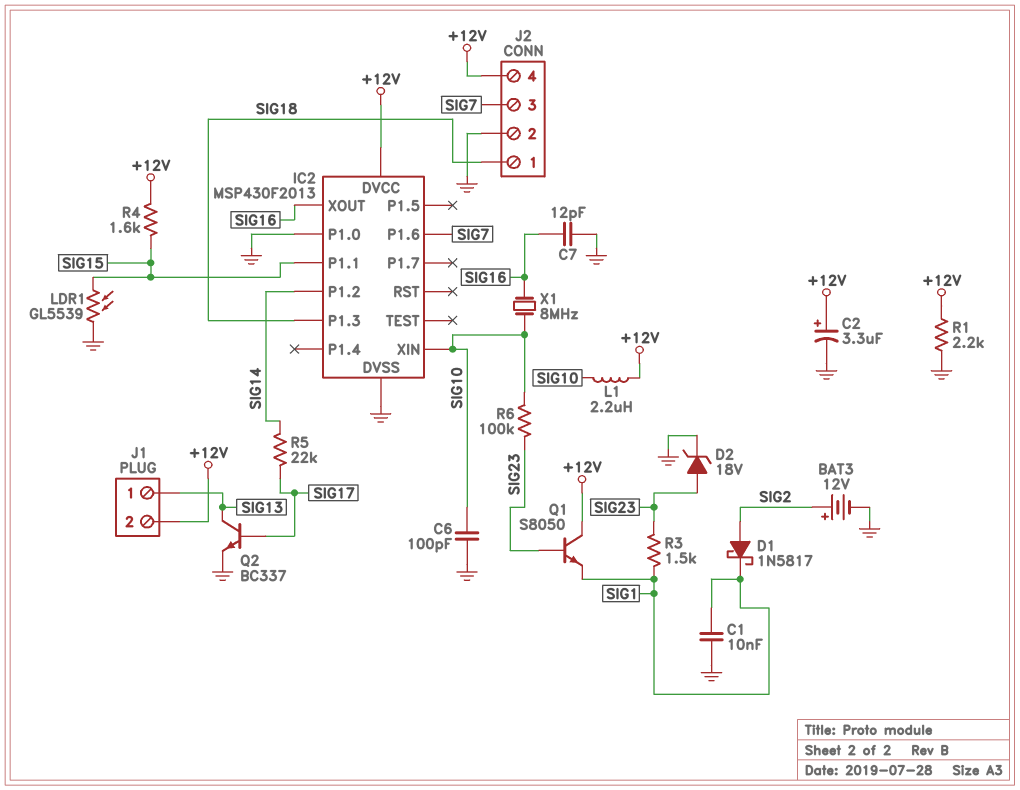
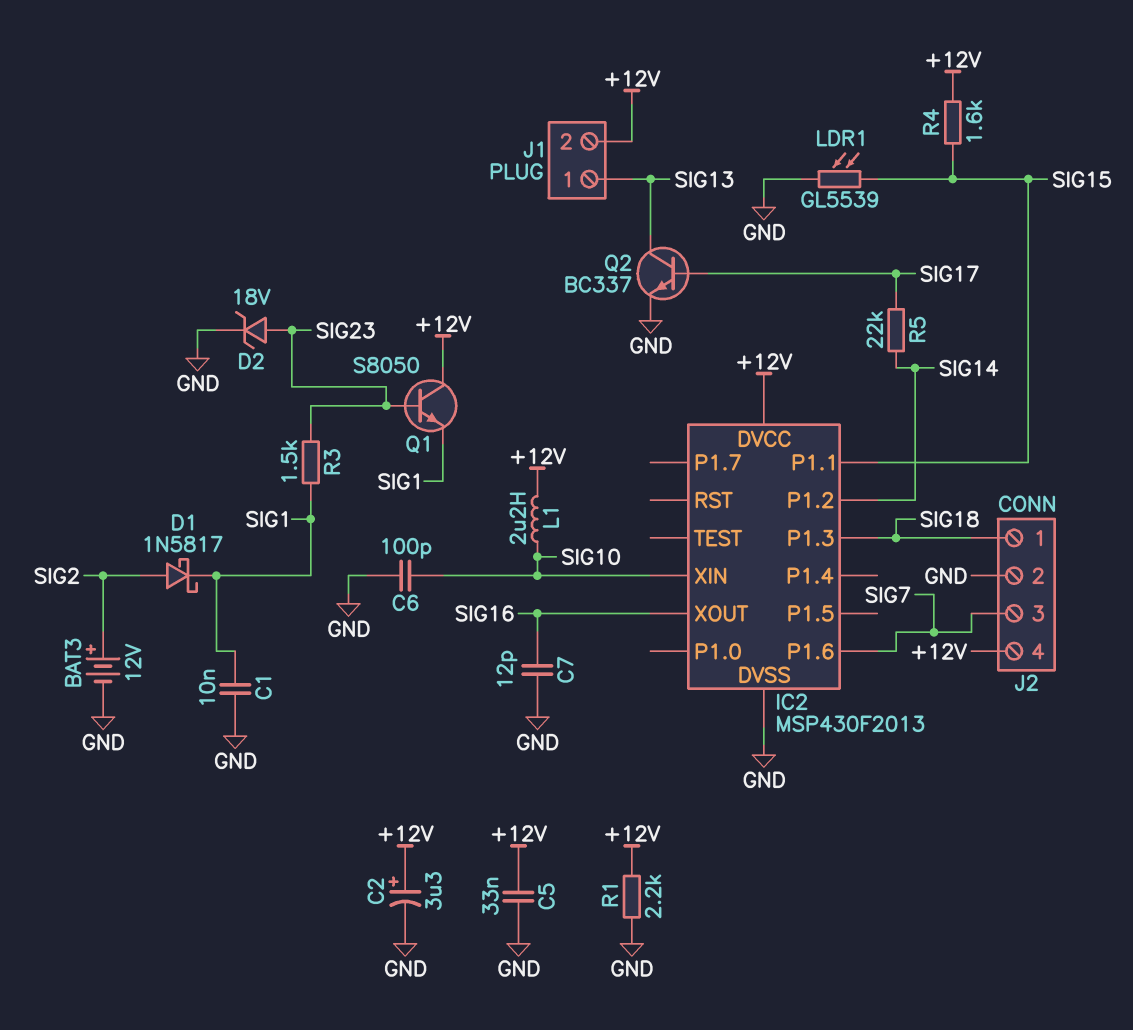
C5: none -> 33nF (+12V, GND)
IC2 pin P1.0: GND -> none
R6: 100k (SIG10, SIG23) -> none
X1: 8MHz (SIG10, SIG16) -> none

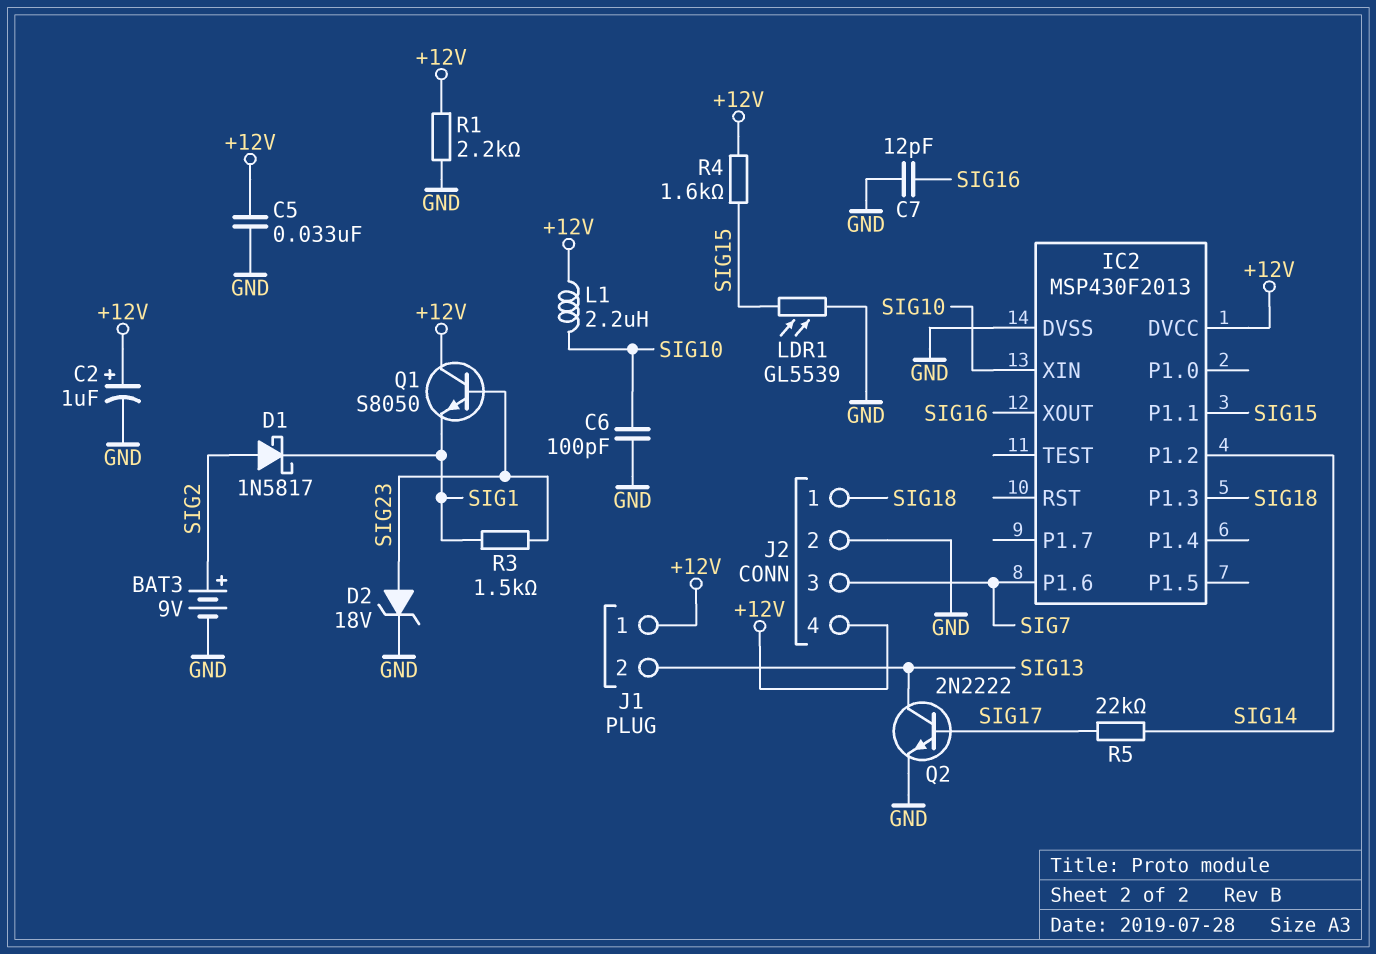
BAT3: 12V (plus SIG2, minus GND) -> 9V (plus SIG2, minus GND)
C1: 10nF (GND, SIG1) -> none
C2: 3.3uF (plus +12V, minus GND) -> 1uF (plus +12V, minus GND)
J1 pin 1: SIG13 -> +12V
J1 pin 2: +12V -> SIG13
Q2: NPN BC337 (B SIG17, C SIG13, E GND) -> NPN 2N2222 (B SIG17, C SIG13, E GND)

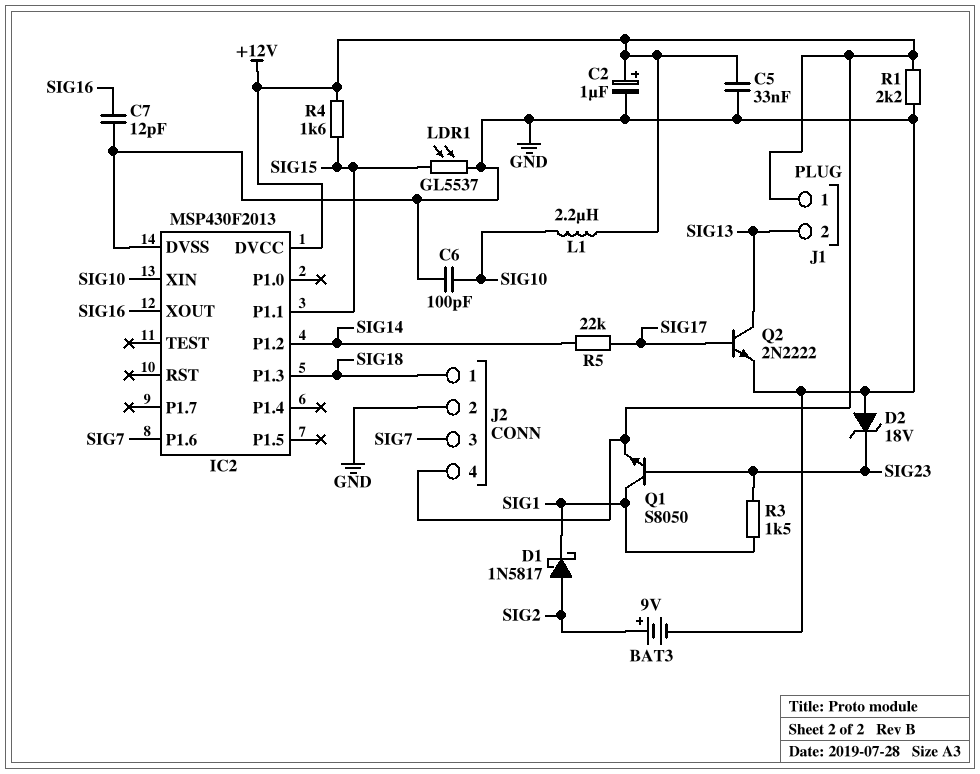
D2: zener 18V (A SIG23, K GND) -> zener 18V (A GND, K SIG23)
LDR1: GL5539 (GND, SIG15) -> GL5537 (GND, SIG15)
Q1: NPN S8050 (B SIG23, C +12V, E SIG1) -> NPN S8050 (B SIG23, C SIG1, E +12V)

